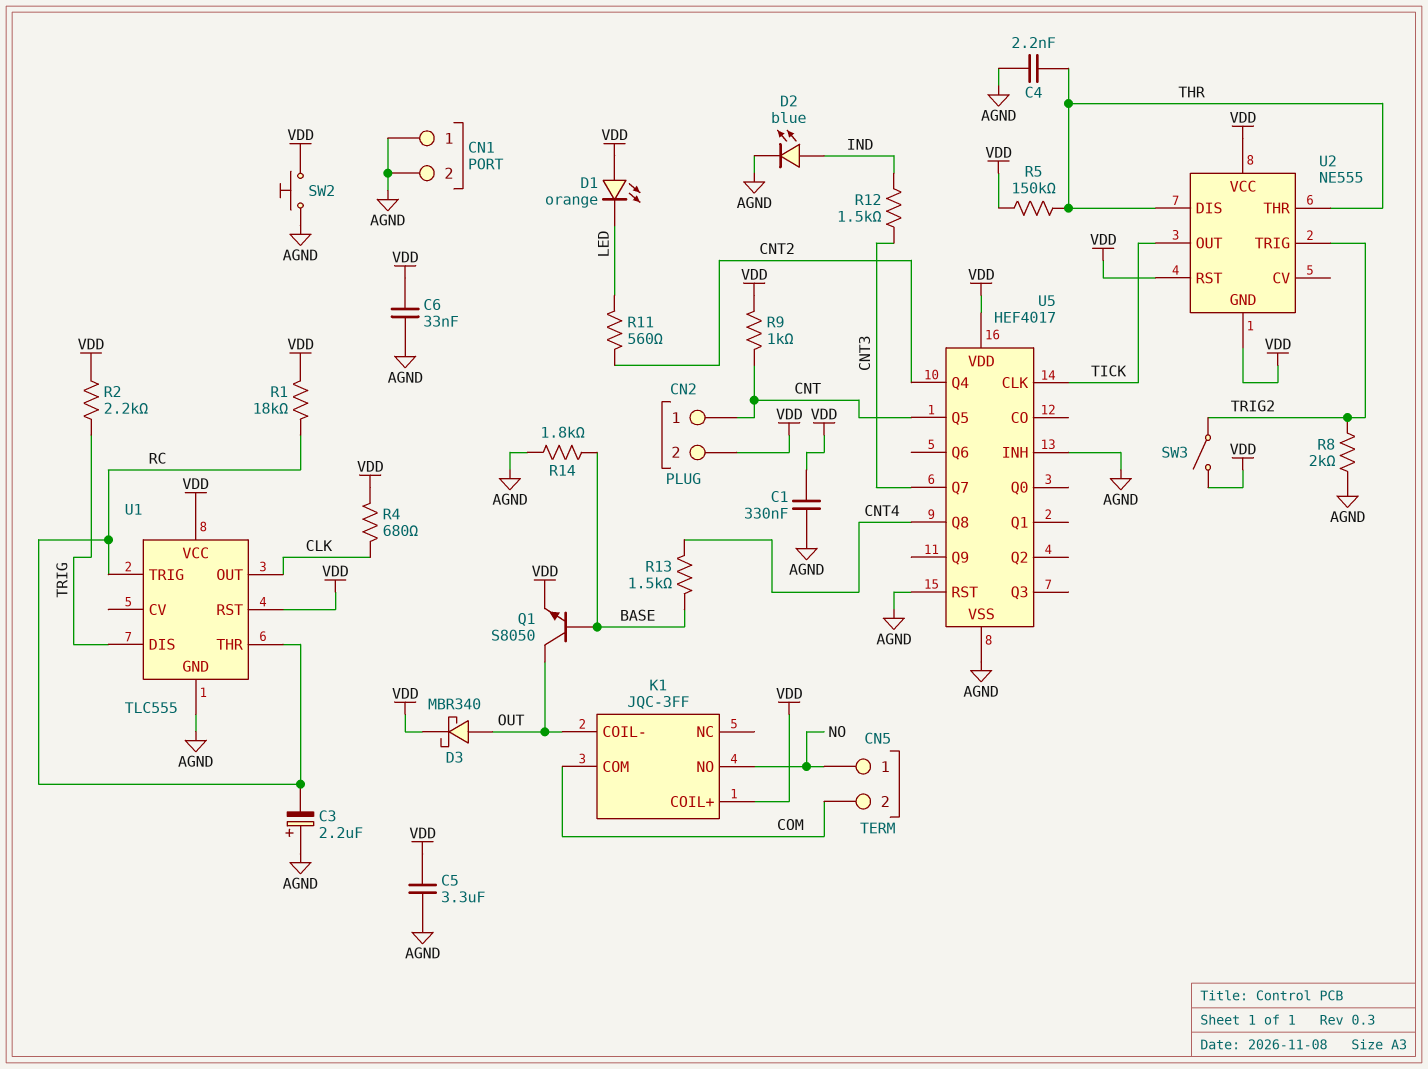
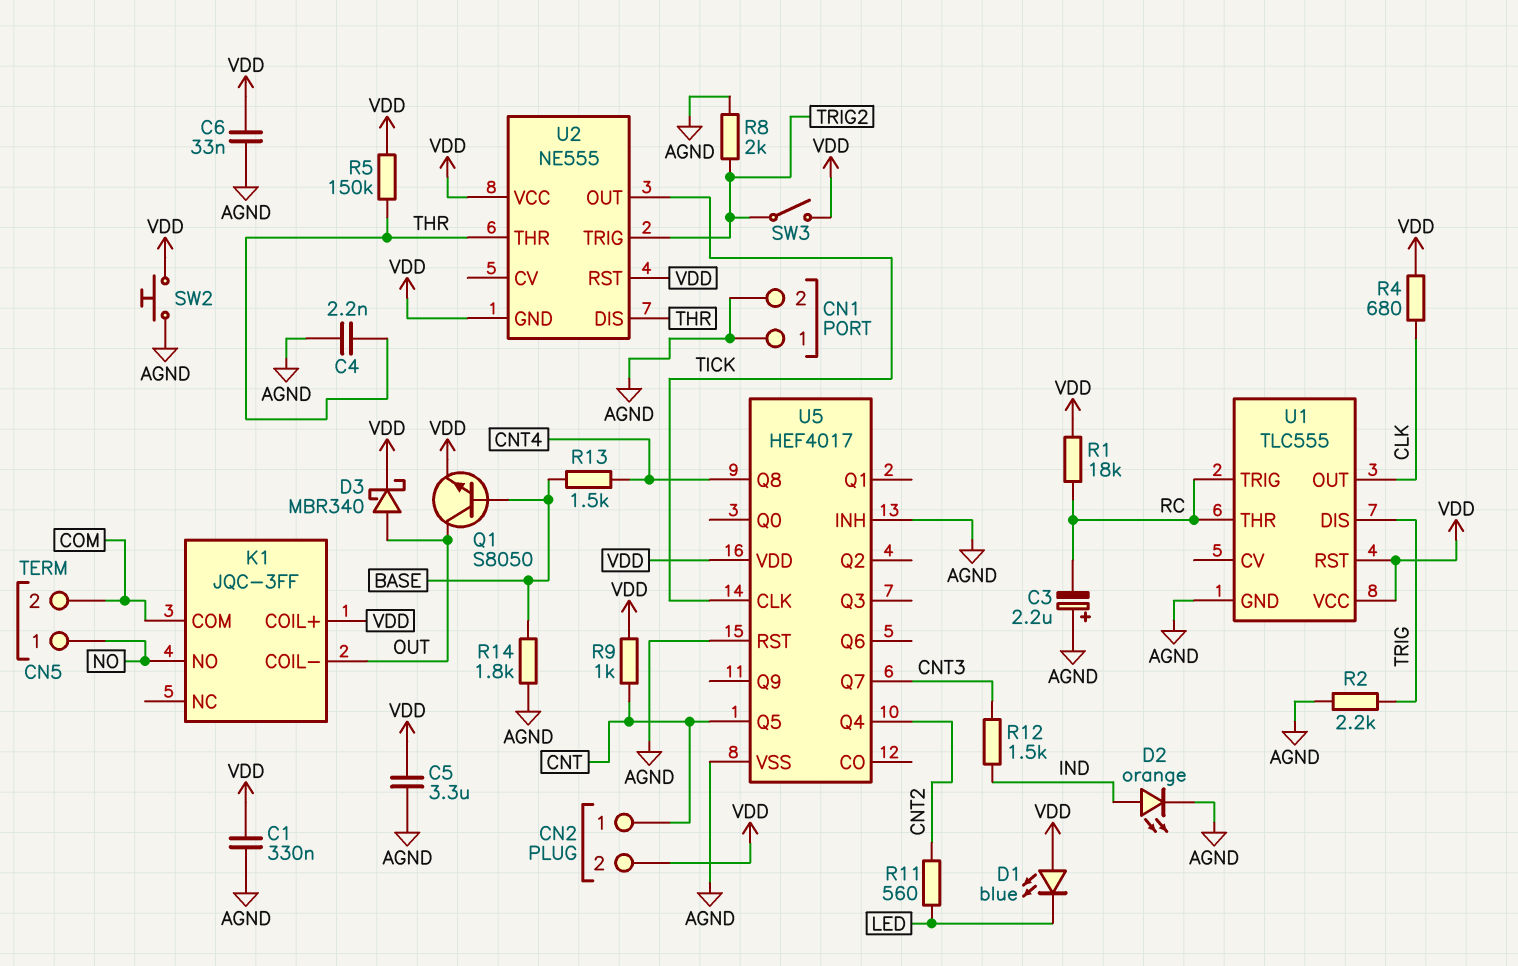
D1: LED orange (A VDD, K LED) -> LED blue (A VDD, K LED)
D2: LED blue (A IND, K AGND) -> LED orange (A IND, K AGND)
R2: 2.2k (TRIG, VDD) -> 2.2k (AGND, TRIG)

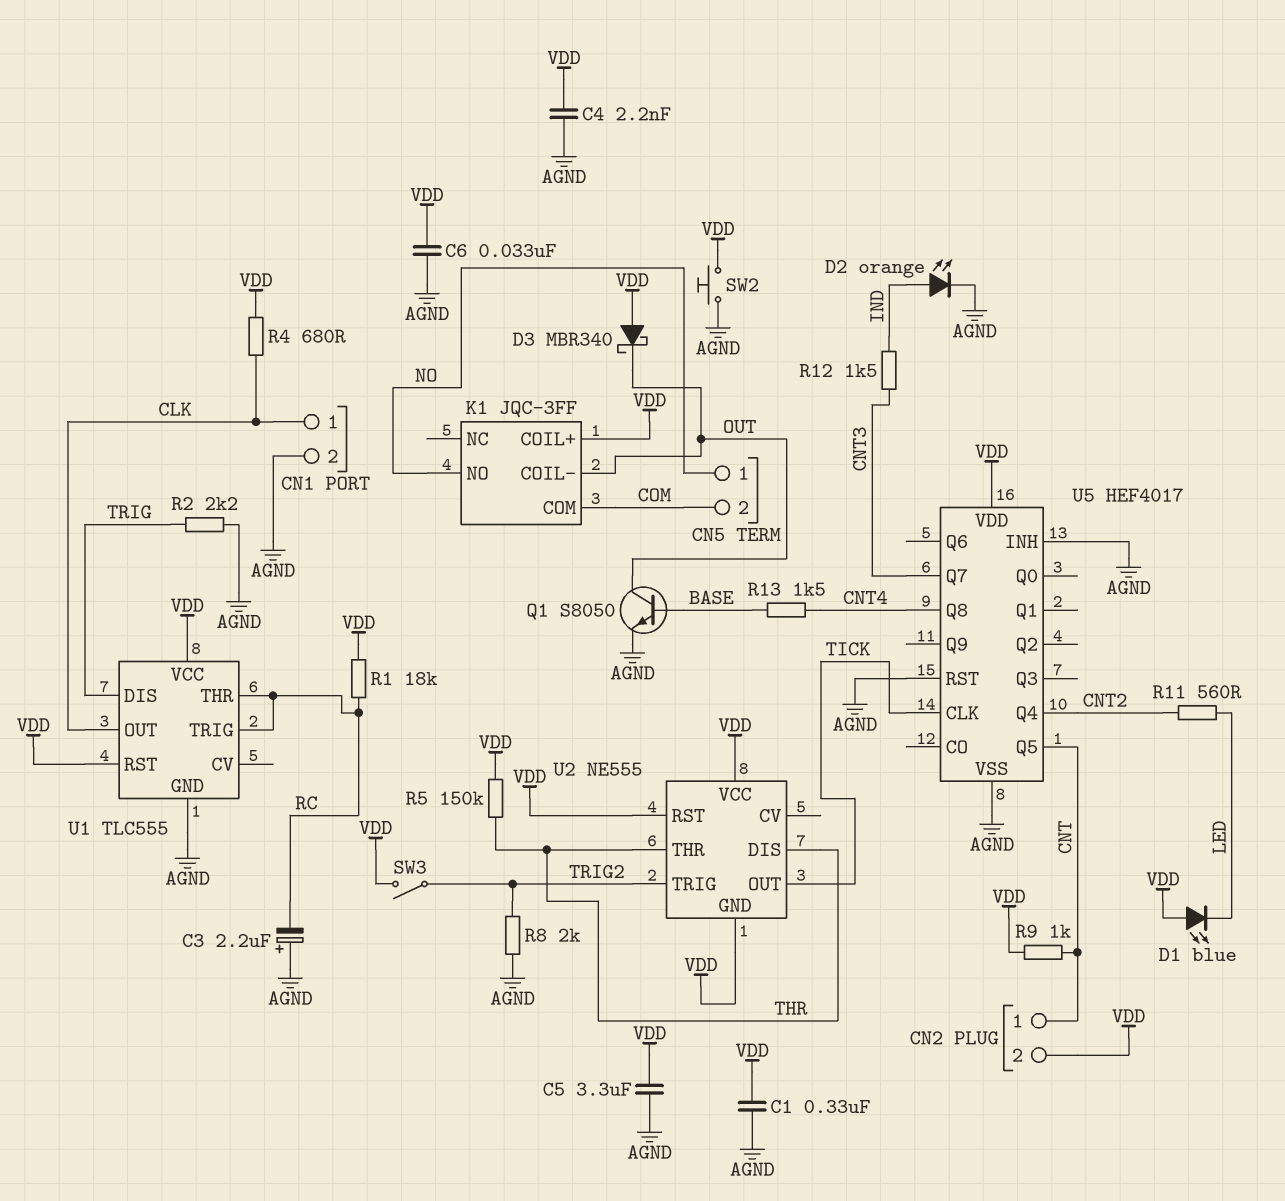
C4: 2.2nF (AGND, THR) -> 2.2nF (AGND, VDD)
CN1 pin 1: AGND -> CLK
D3: schottky MBR340 (A OUT, K VDD) -> schottky MBR340 (A VDD, K OUT)
Q1: NPN S8050 (B BASE, C OUT, E VDD) -> NPN S8050 (B BASE, C OUT, E AGND)
R14: 1.8k (AGND, BASE) -> none

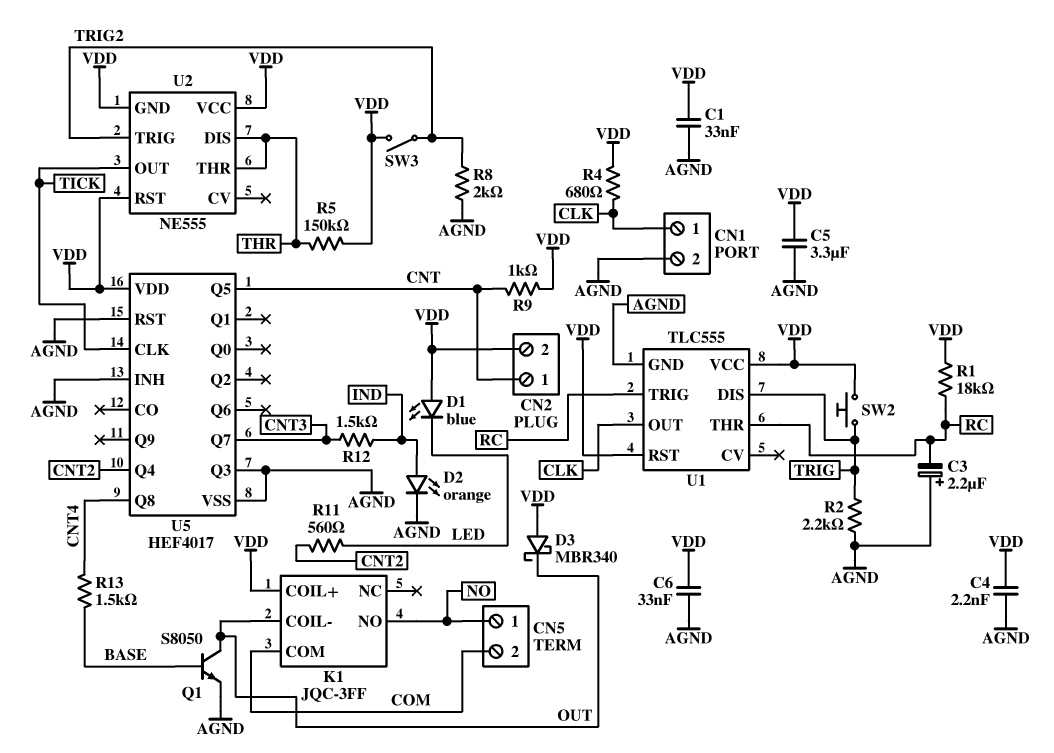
C1: 330nF (AGND, VDD) -> 33nF (AGND, VDD)
SW2: button (AGND, VDD) -> button (TRIG, VDD)
U5 pin Q3: none -> AGND

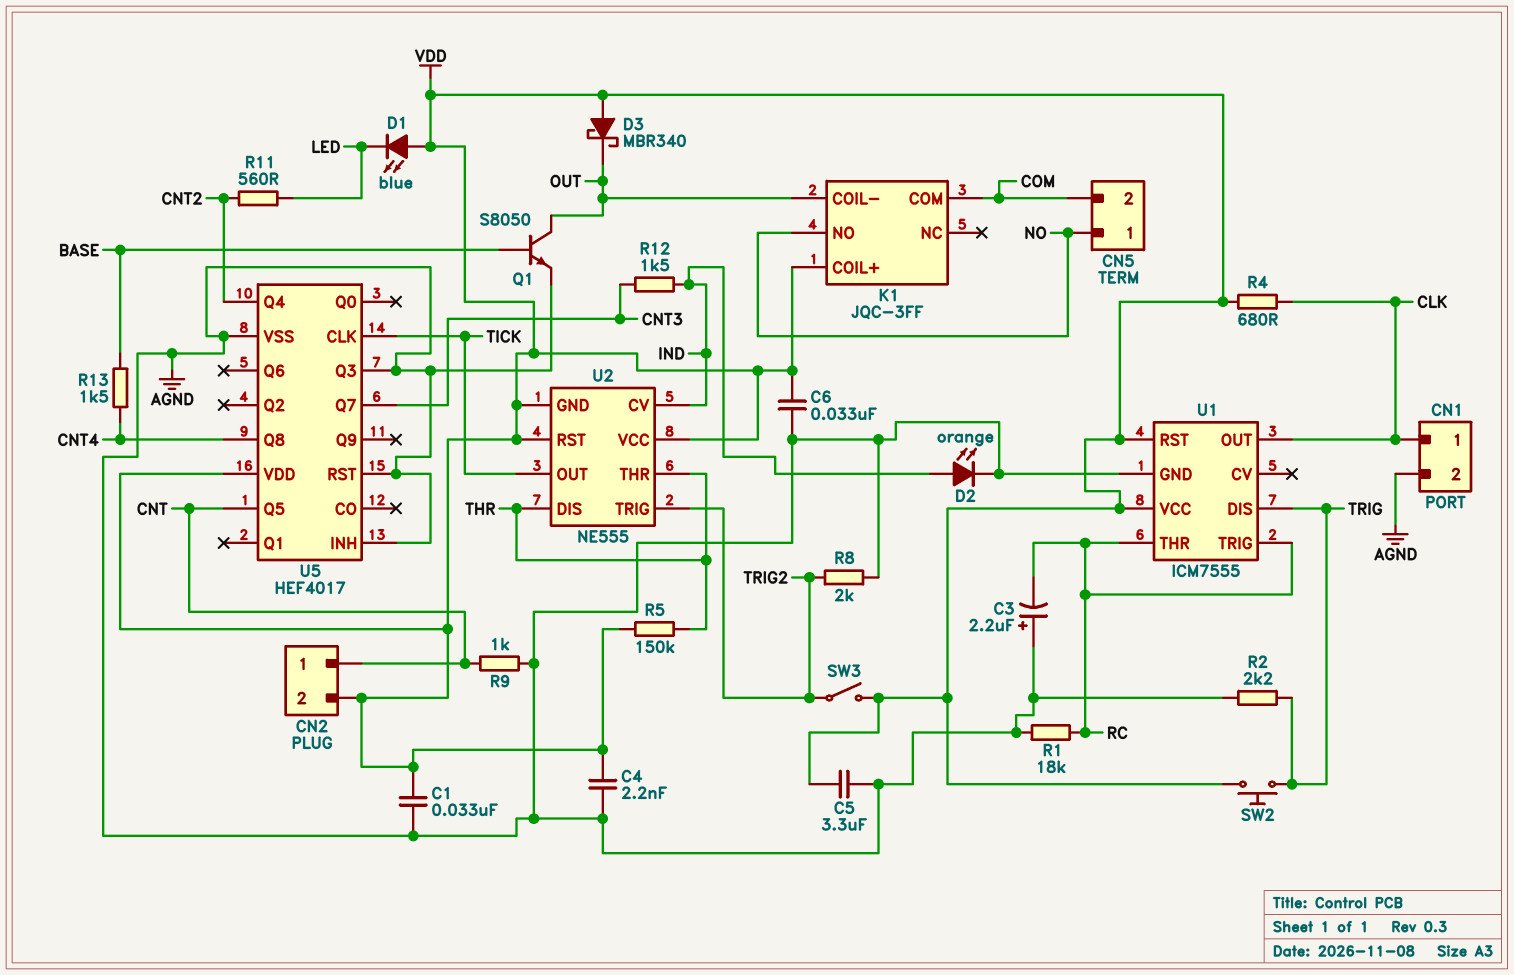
R1: 18k (RC, VDD) -> 18k (AGND, RC)
R9: 1k (CNT, VDD) -> 1k (AGND, CNT)
U1: TLC555 -> ICM7555
U2 pin CV: none -> IND

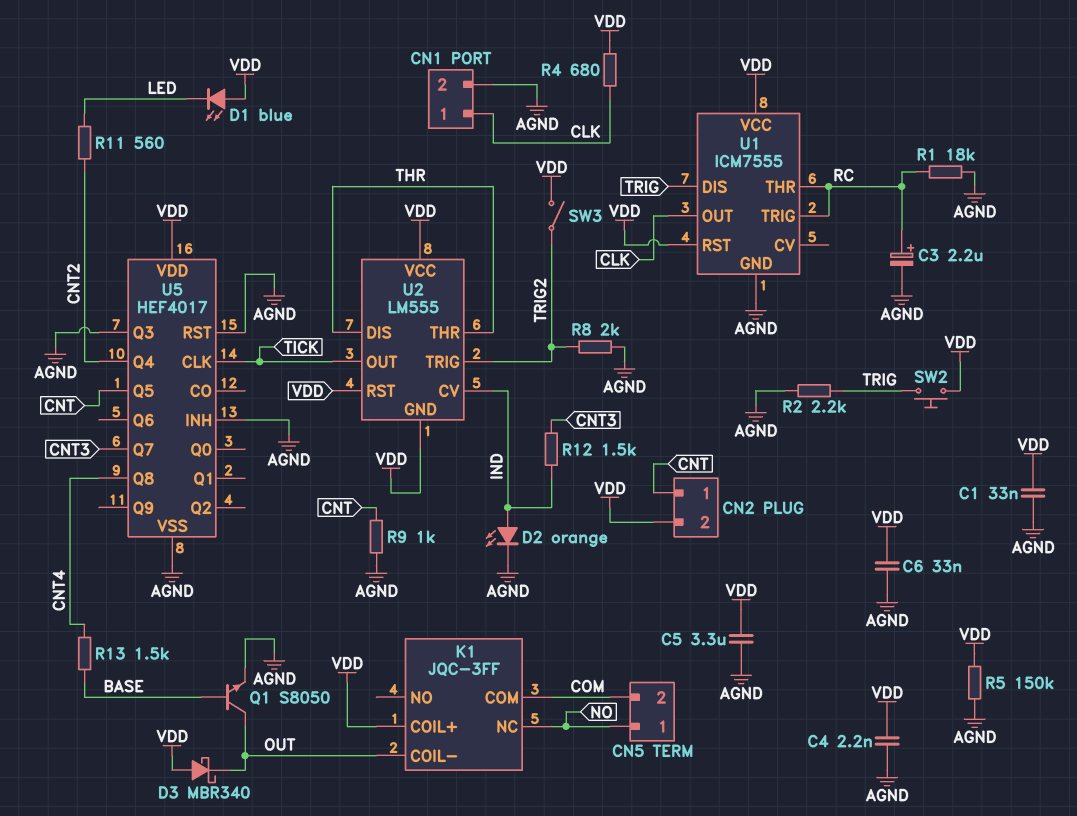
C3: 2.2uF (plus AGND, minus RC) -> 2.2uF (plus RC, minus AGND)
K1 pin NC: none -> NO
K1 pin NO: NO -> none
R5: 150k (THR, VDD) -> 150k (AGND, VDD)
U2: NE555 -> LM555

